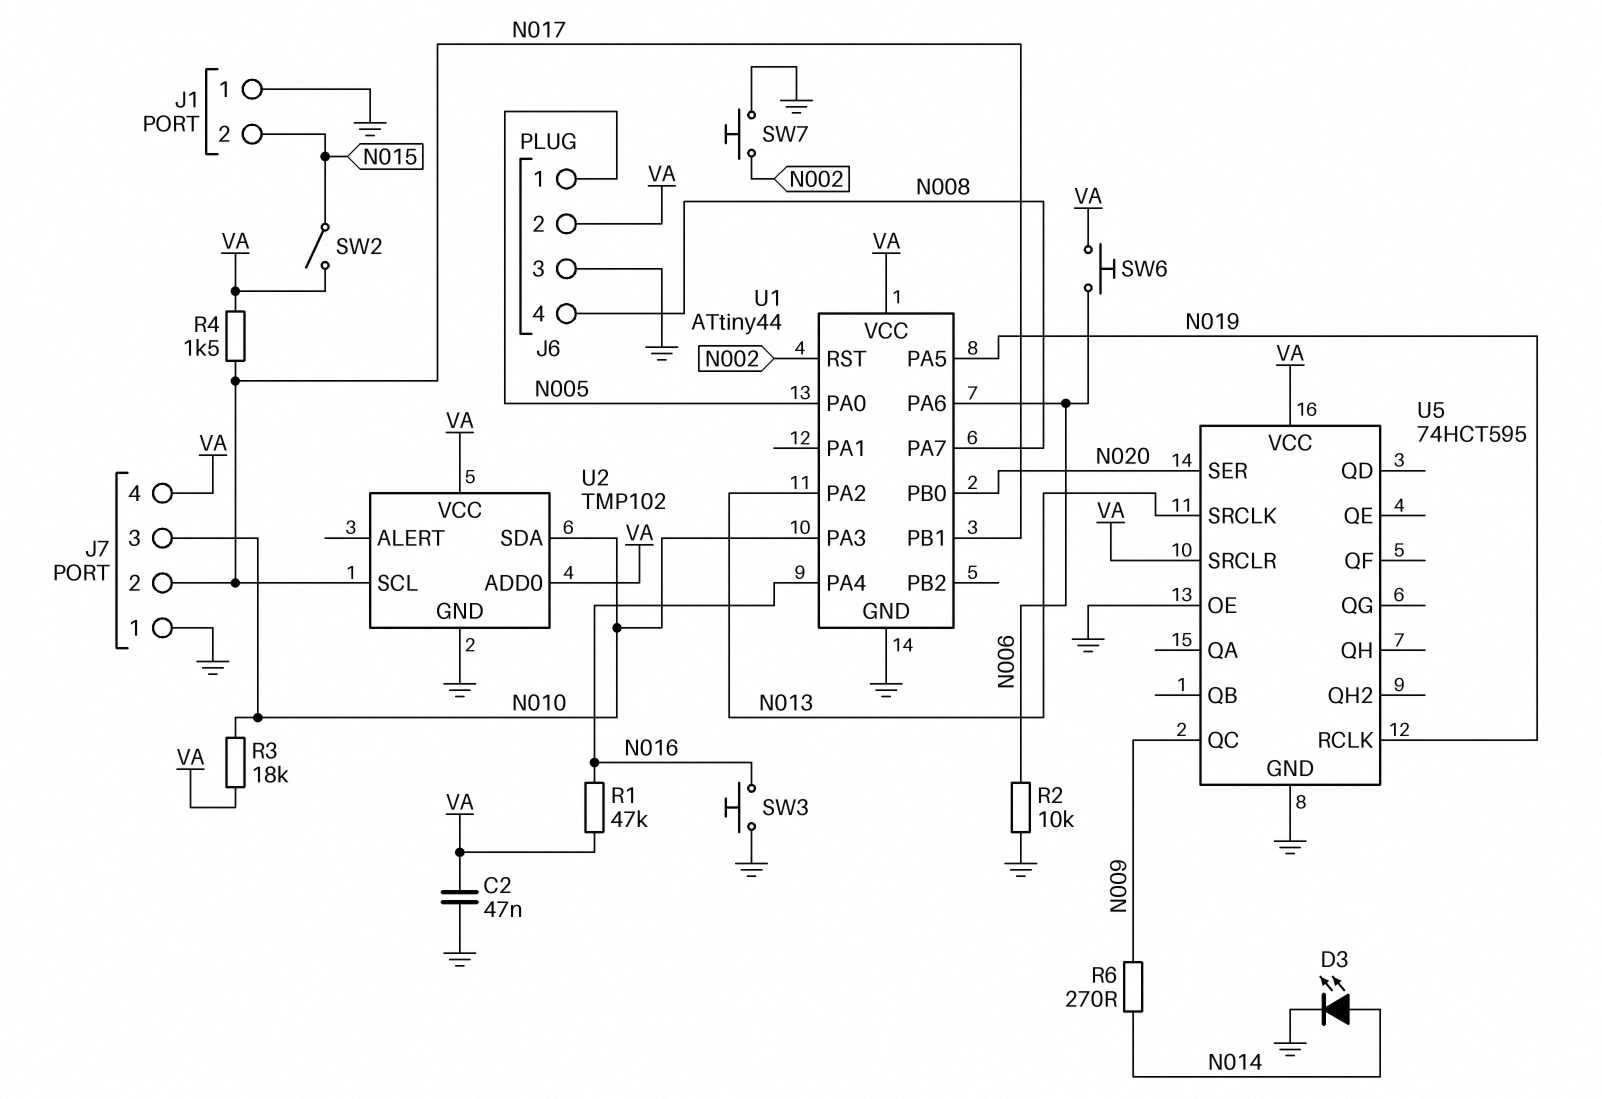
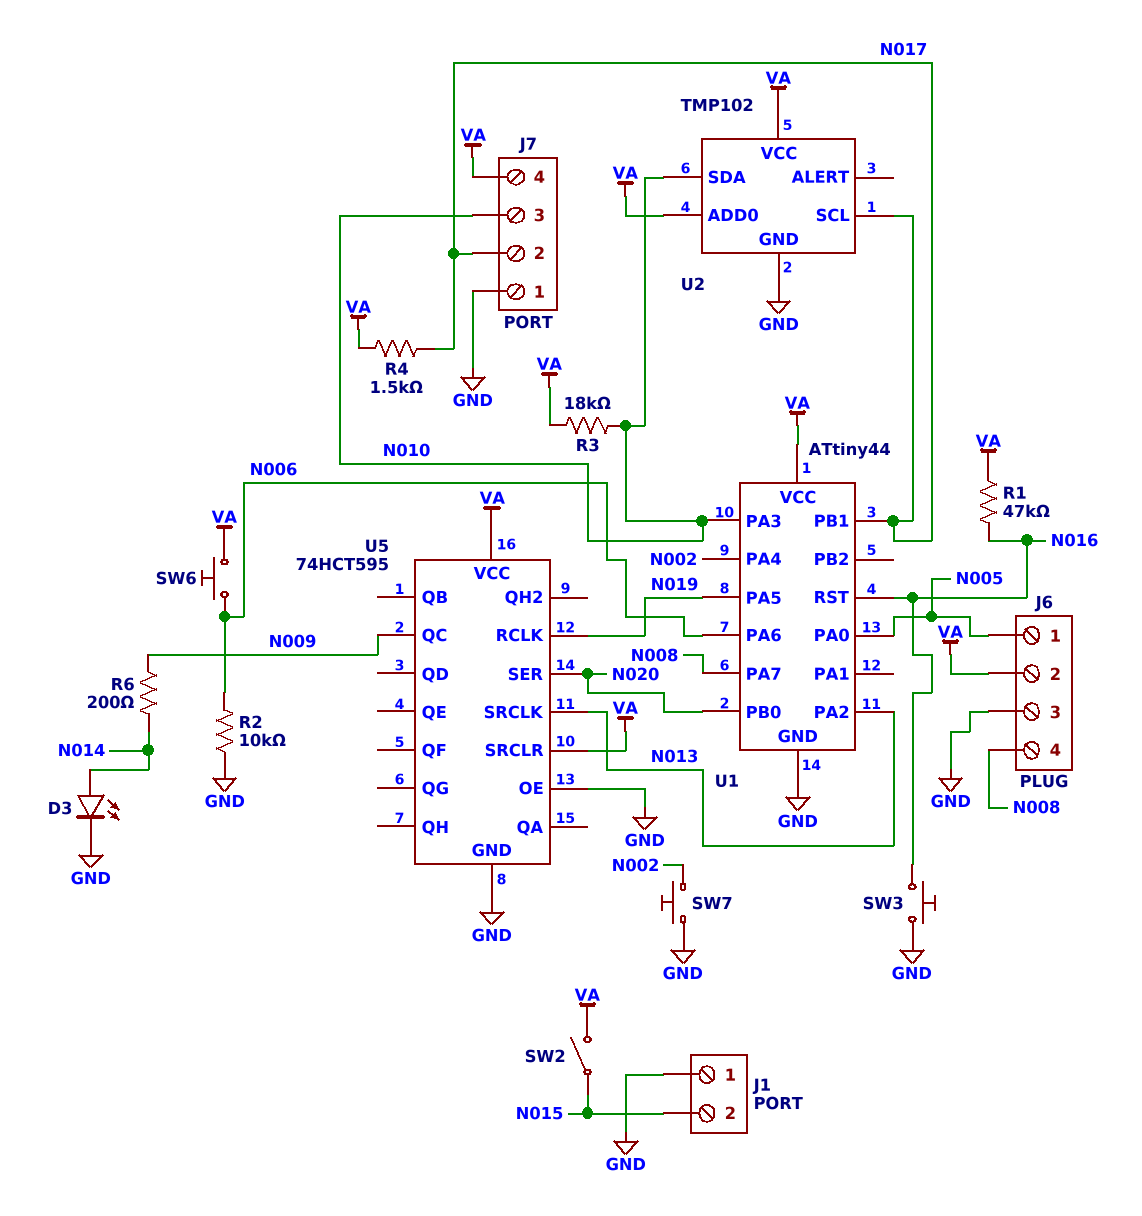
C2: 47nF (GND, VA) -> none
R6: 270 (N009, N014) -> 200 (N009, N014)
U1 pin PA4: N016 -> N002
U1 pin RST: N002 -> N016

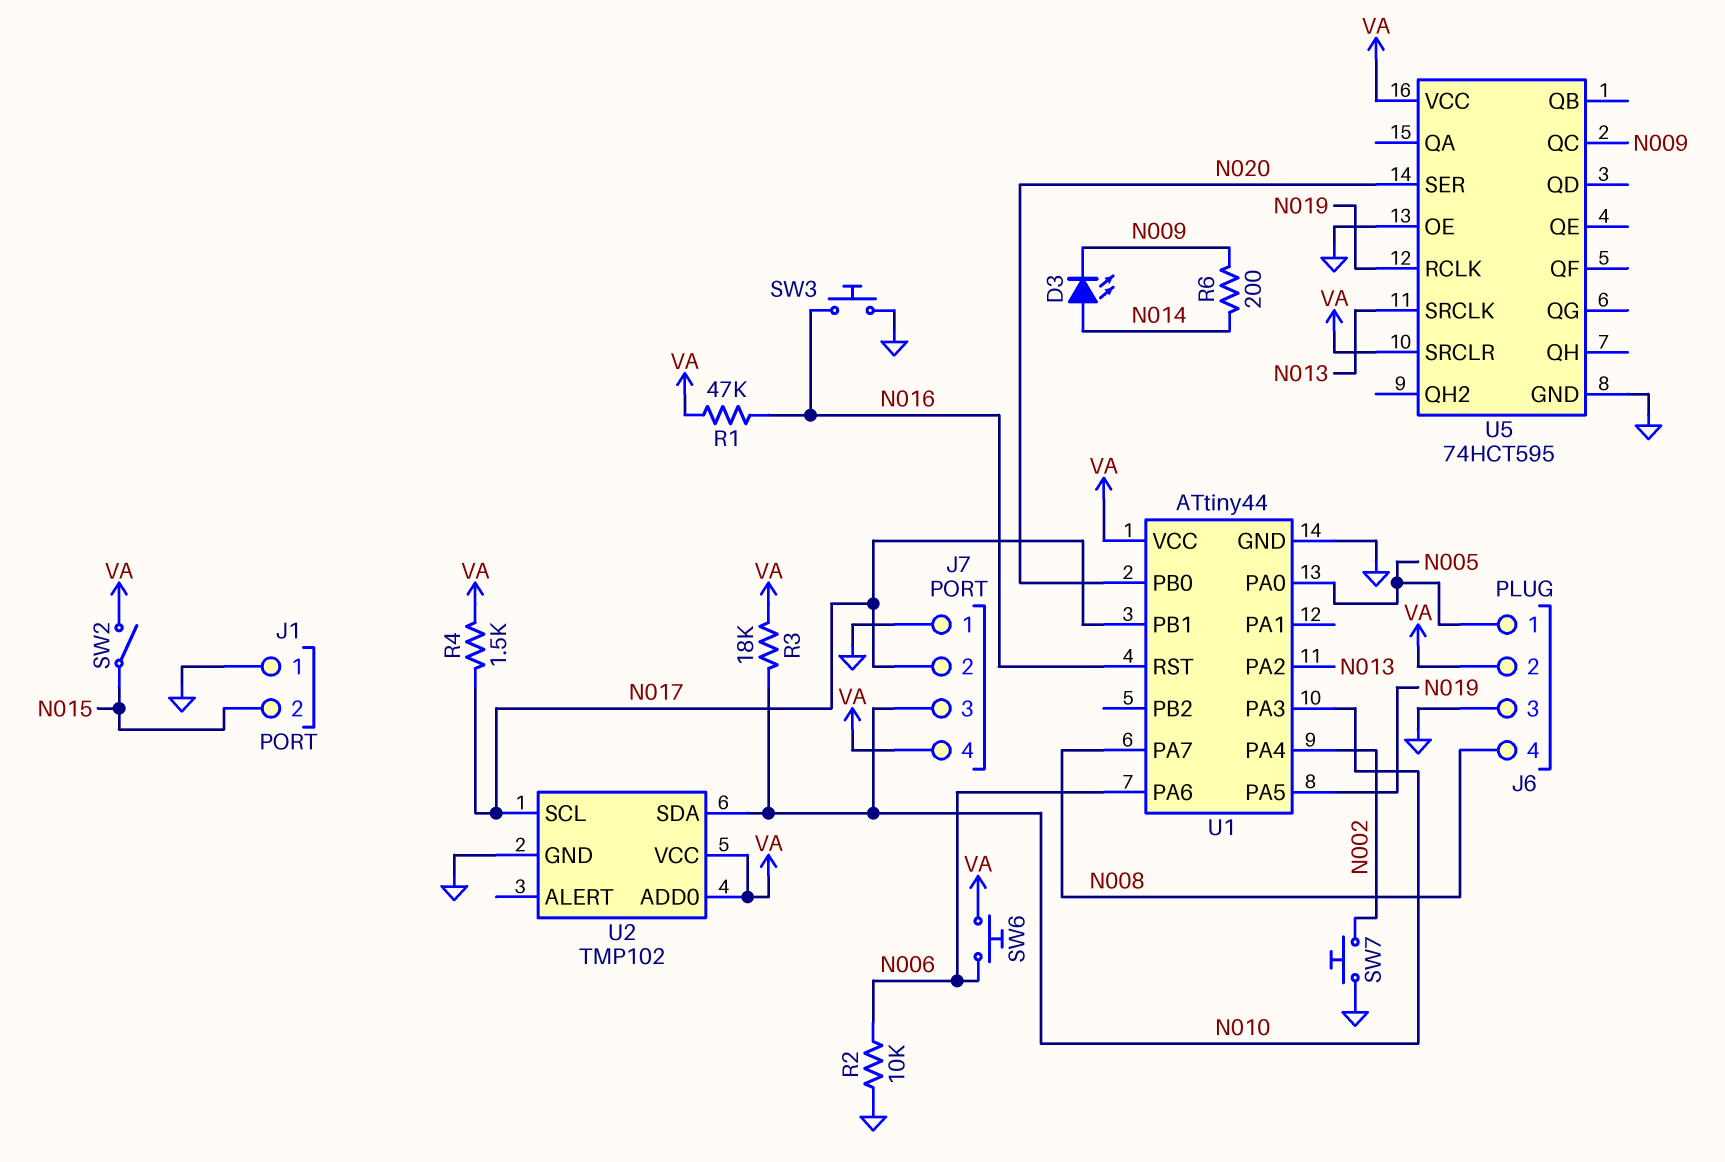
D3: LED (A N014, K GND) -> LED (A N014, K N009)

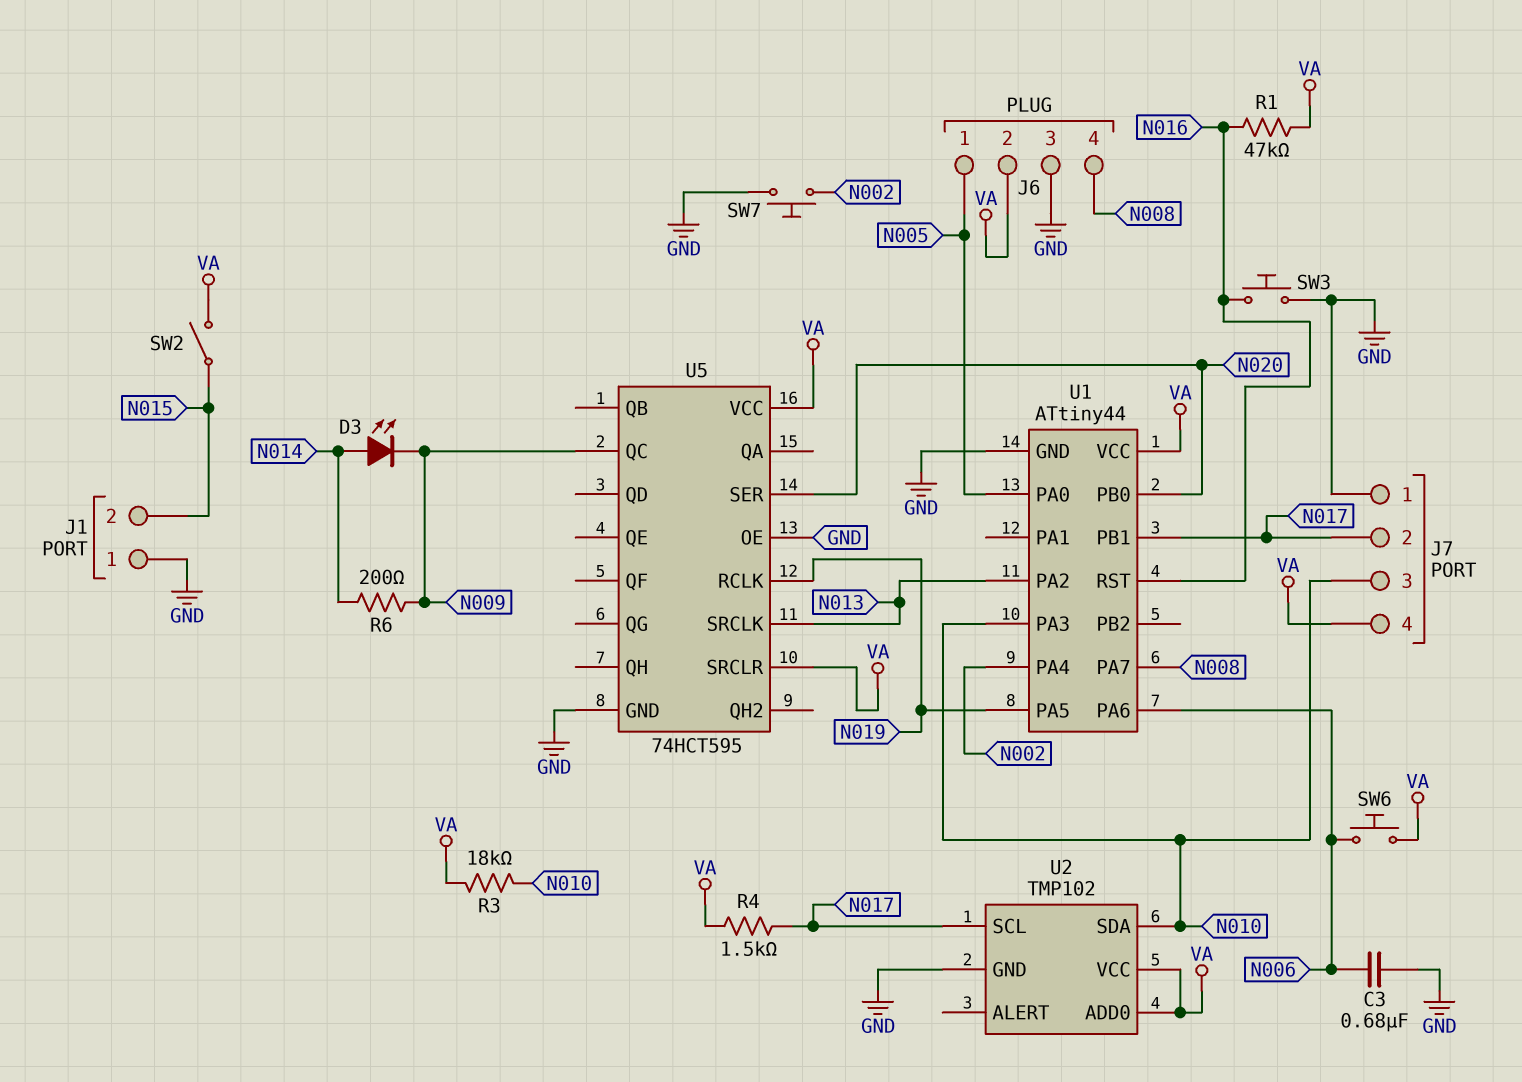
C3: none -> 680nF (GND, N006)
R2: 10k (GND, N006) -> none

